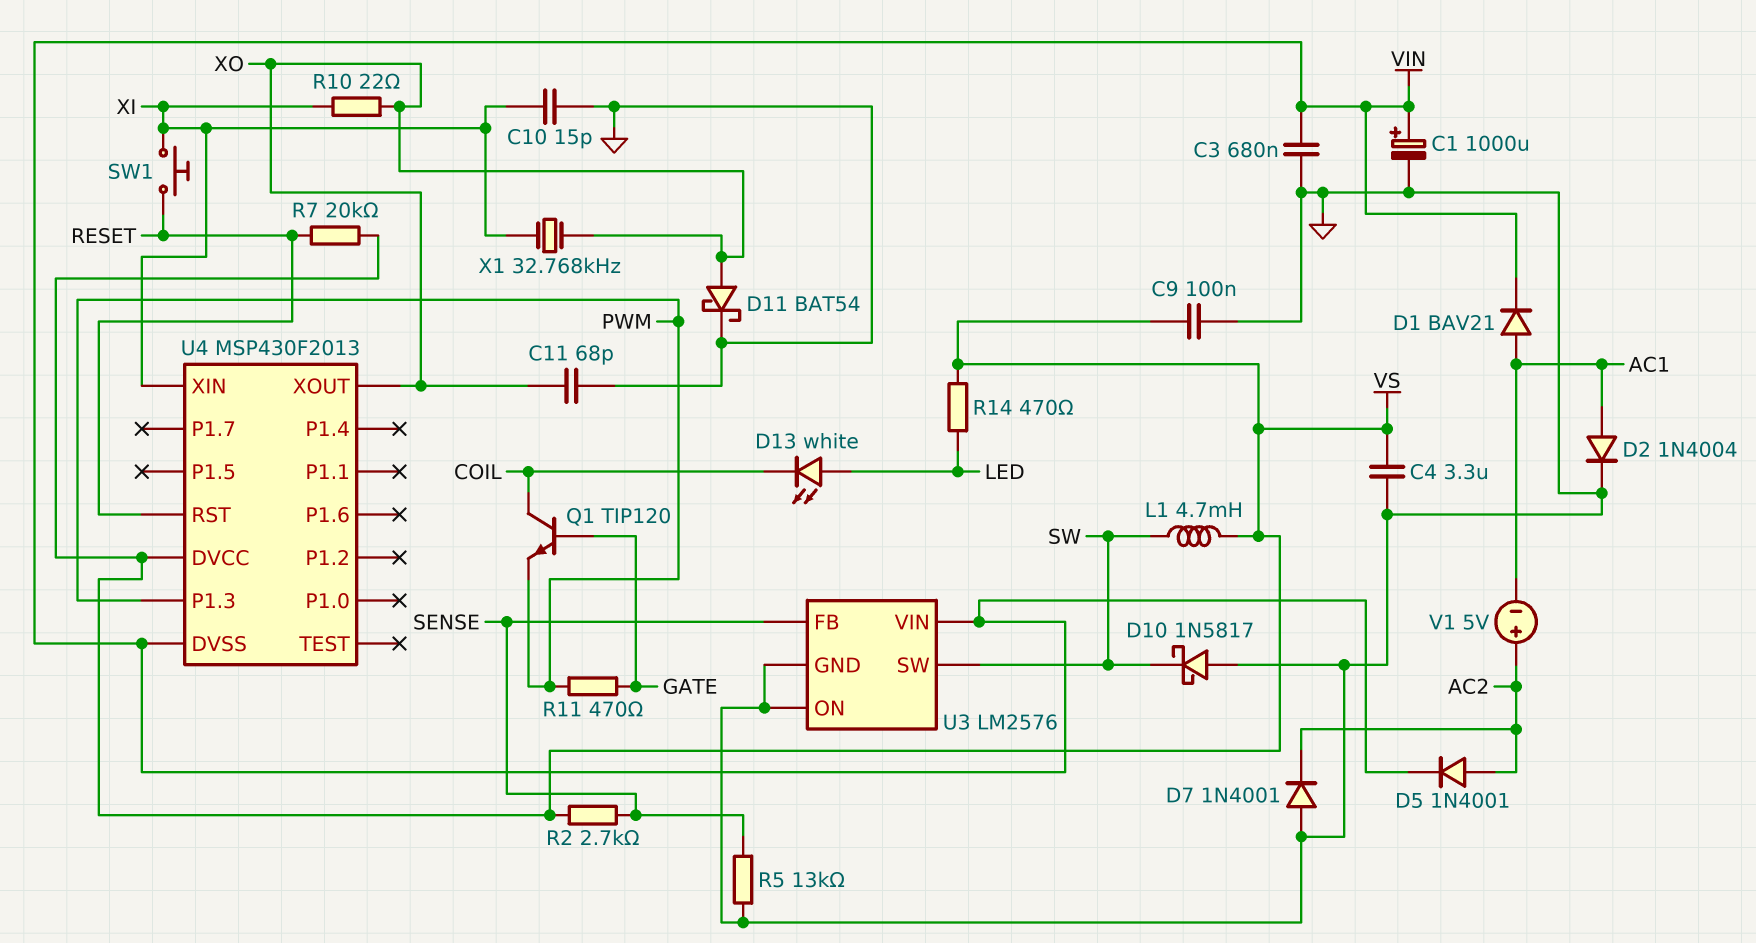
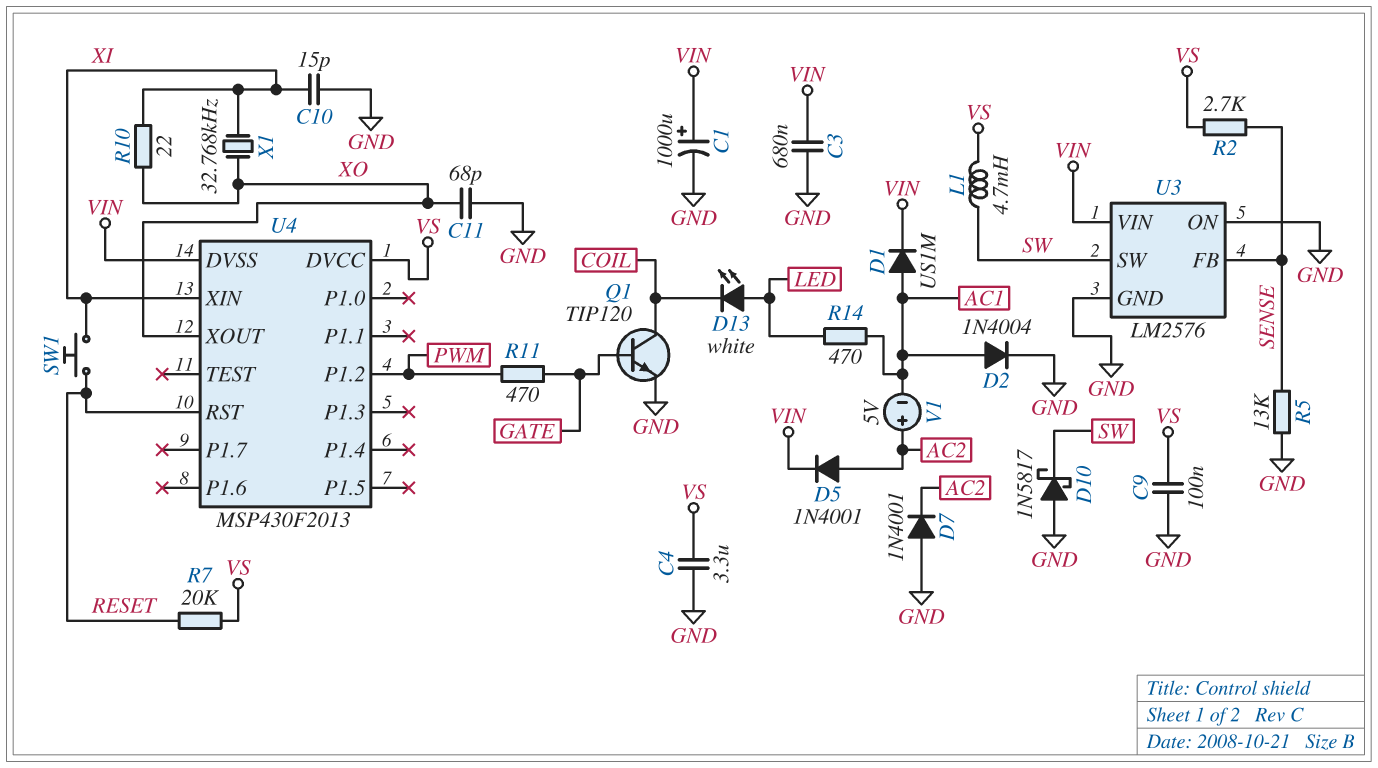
D1: diode BAV21 (A AC1, K VIN) -> diode US1M (A AC1, K VIN)
D11: schottky BAT54 (A XO, K GND) -> none
Q1: NPN TIP120 (B GATE, C COIL, E PWM) -> NPN TIP120 (B GATE, C COIL, E GND)
R14: 470 (LED, VS) -> 470 (AC1, LED)
U4 pin P1.2: none -> PWM
U4 pin P1.3: PWM -> none

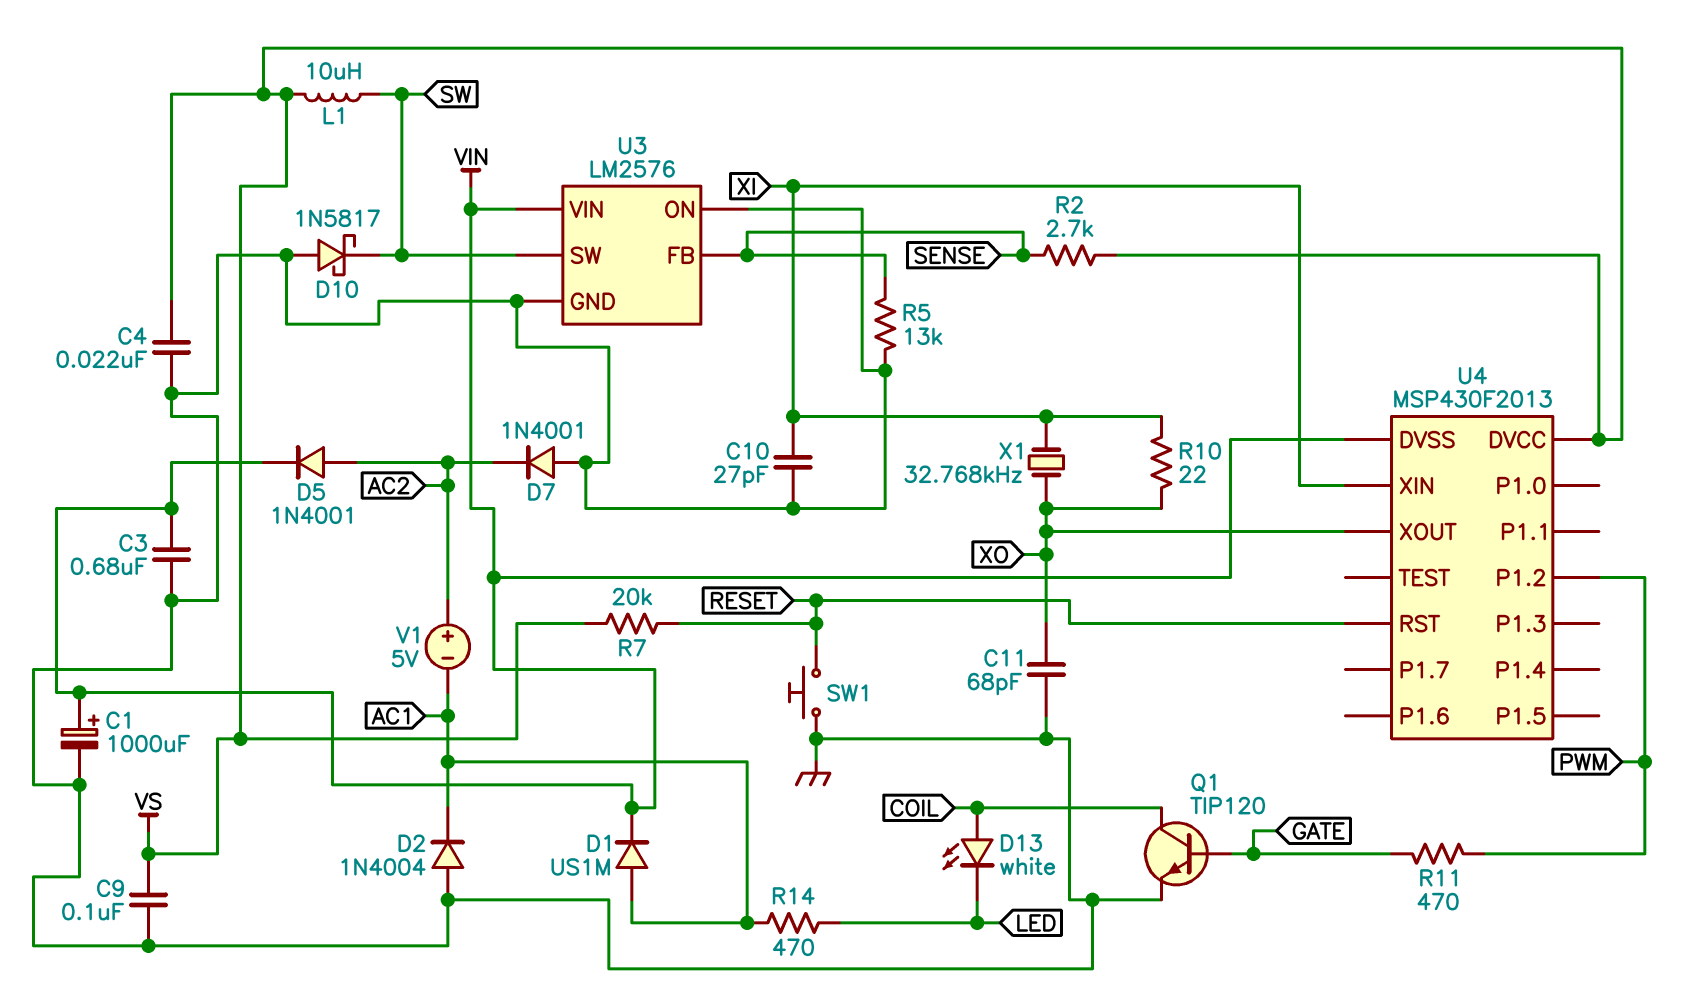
C4: 3.3uF (GND, VS) -> 22nF (GND, VS)
C10: 15pF (GND, XI) -> 27pF (GND, XI)
D2: diode 1N4004 (A AC1, K GND) -> diode 1N4004 (A GND, K AC1)
D13: LED white (A LED, K COIL) -> LED white (A COIL, K LED)
L1: 4.7mH (SW, VS) -> 10uH (SW, VS)
SW1: button (RESET, XI) -> button (GND, RESET)

